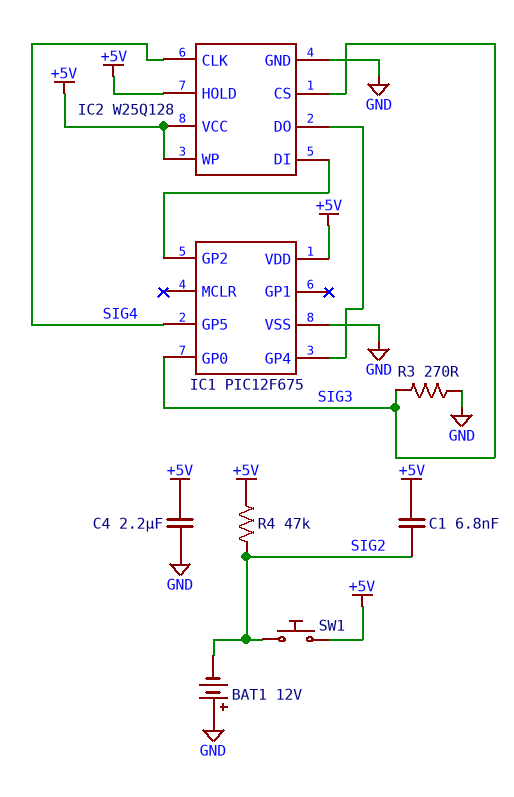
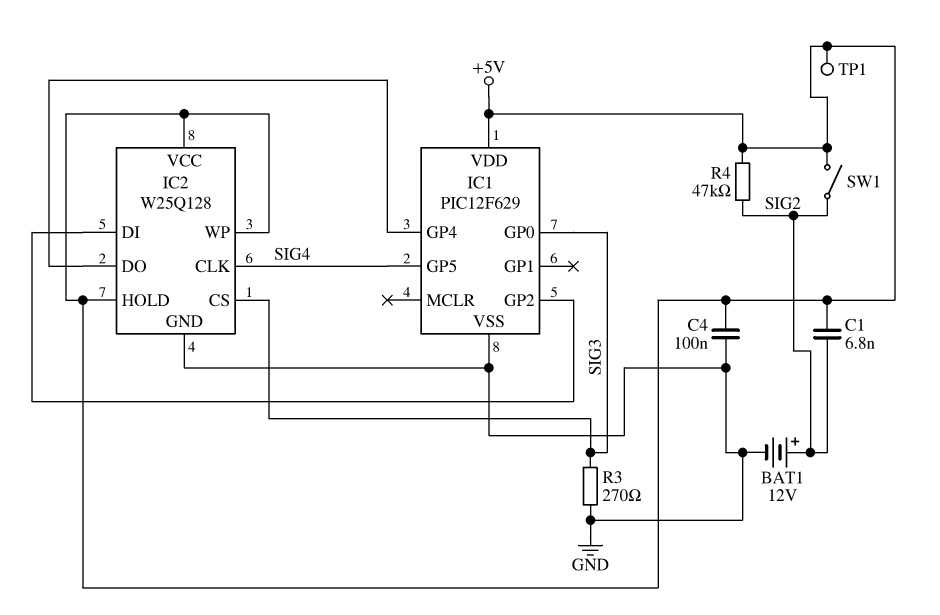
BAT1: 12V (plus GND, minus SIG2) -> 12V (plus SIG2, minus GND)
C4: 2.2uF (+5V, GND) -> 100nF (+5V, GND)
IC1: PIC12F675 -> PIC12F629
SW1: button (+5V, SIG2) -> switch (+5V, SIG2)
TP1: none -> test point (+5V)

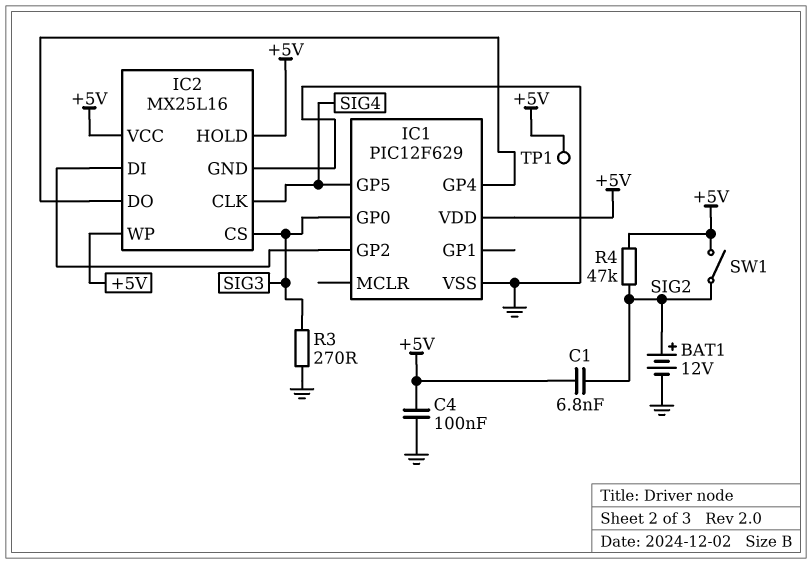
IC2: W25Q128 -> MX25L16

